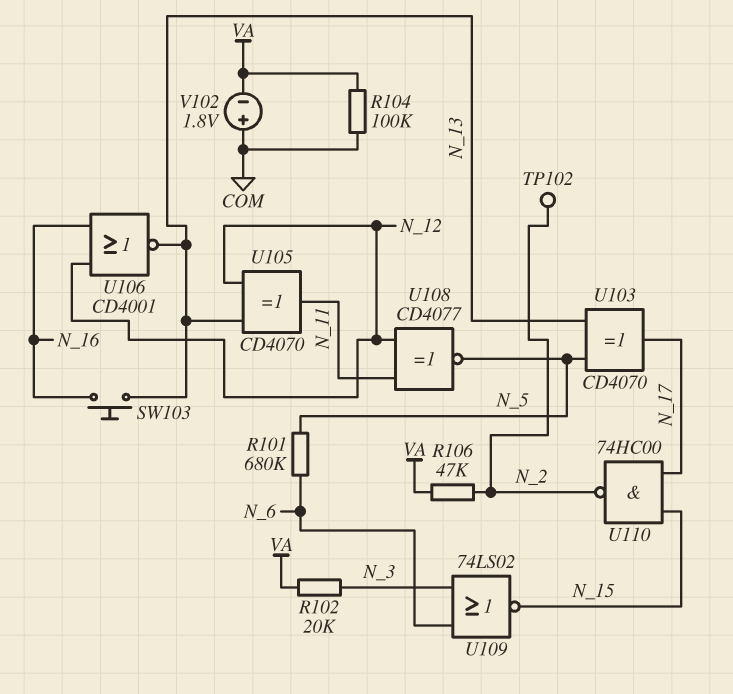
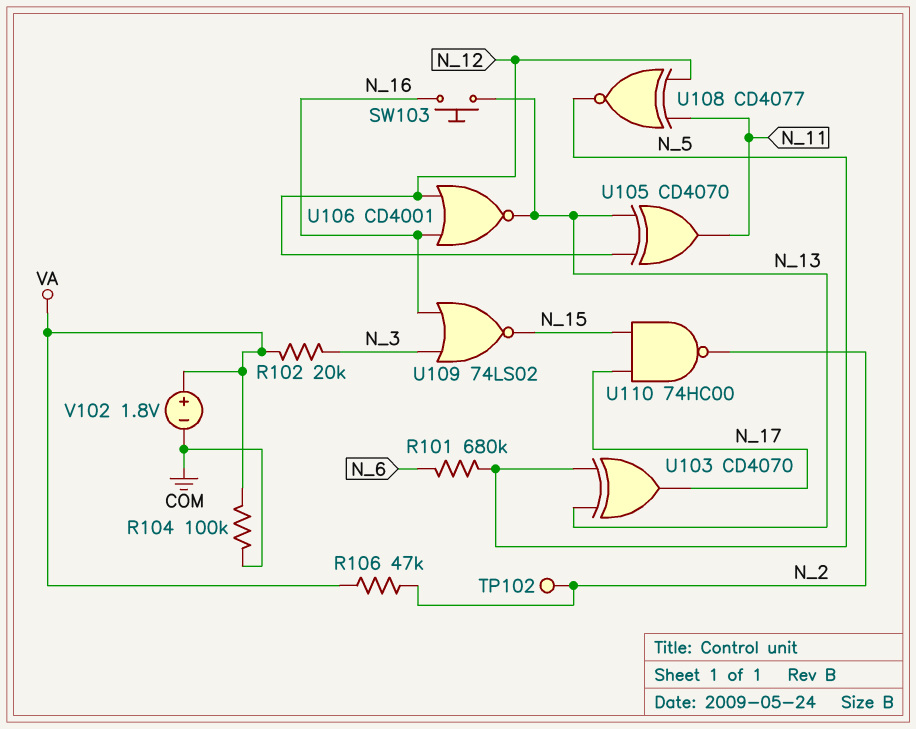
U109: NOR 74LS02 (in N_3, in N_6, out N_15) -> NOR 74LS02 (in N_3, in N_16, out N_15)
V102: 1.8V (plus COM, minus VA) -> 1.8V (plus VA, minus COM)

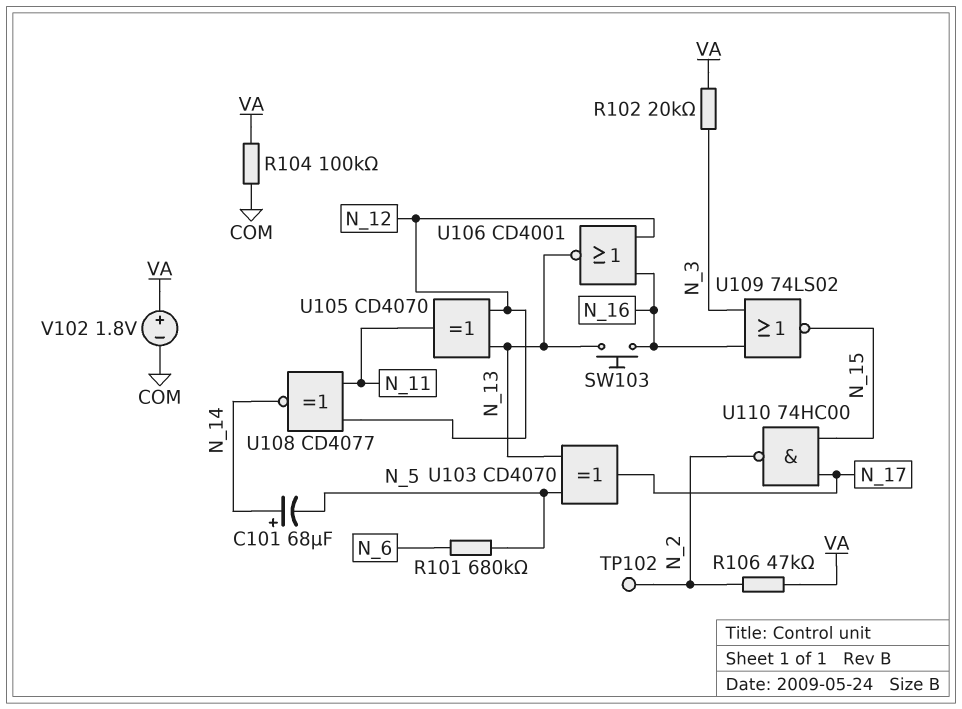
C101: none -> 68uF (plus N_14, minus N_5)
U108: XNOR CD4077 (in N_11, in N_12, out N_5) -> XNOR CD4077 (in N_11, in N_12, out N_14)

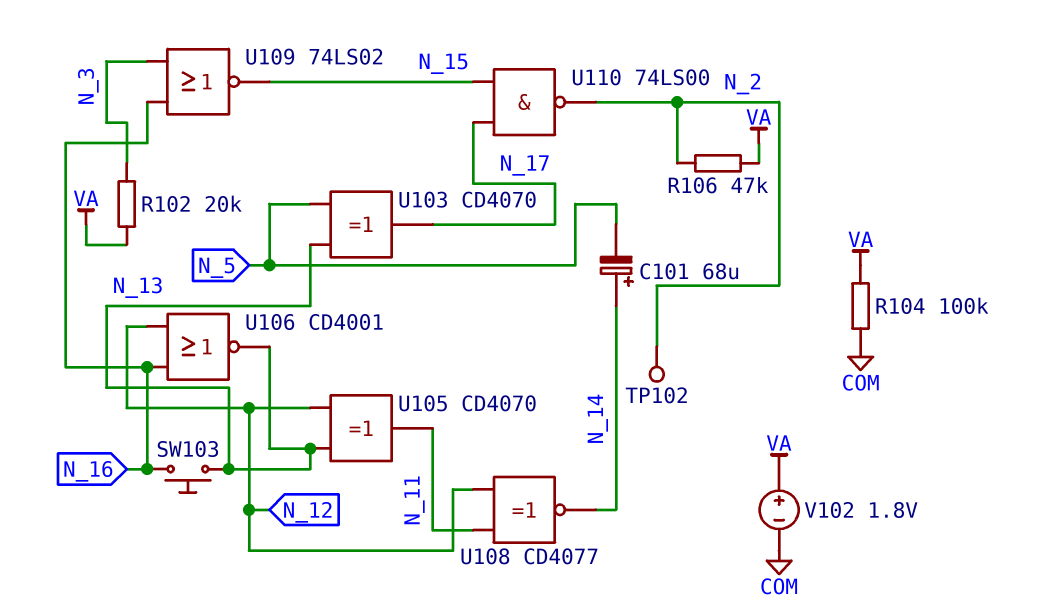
R101: 680k (N_5, N_6) -> none
U110: NAND 74HC00 (in N_15, in N_17, out N_2) -> NAND 74LS00 (in N_15, in N_17, out N_2)

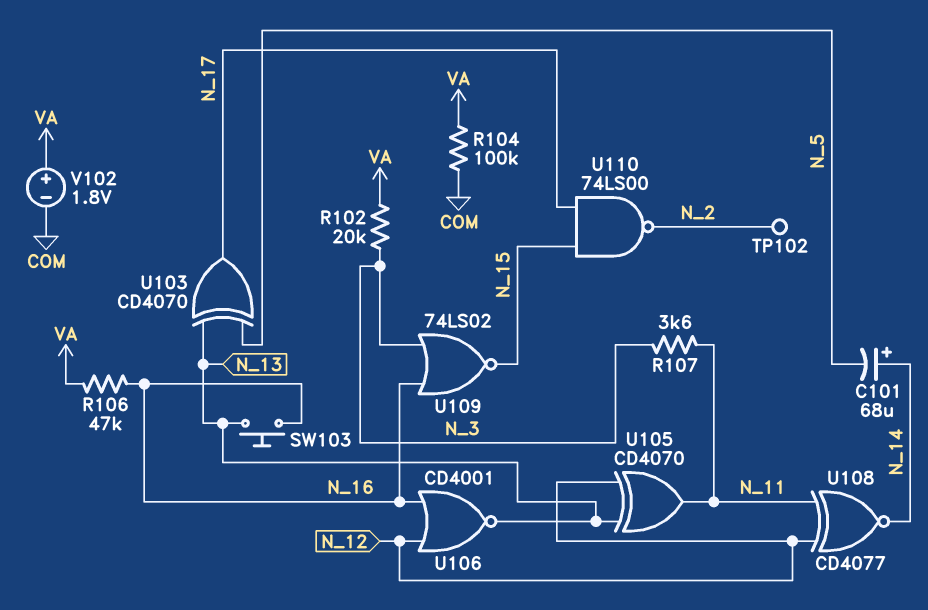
R106: 47k (N_2, VA) -> 47k (N_16, VA)
R107: none -> 3.6k (N_3, N_11)

